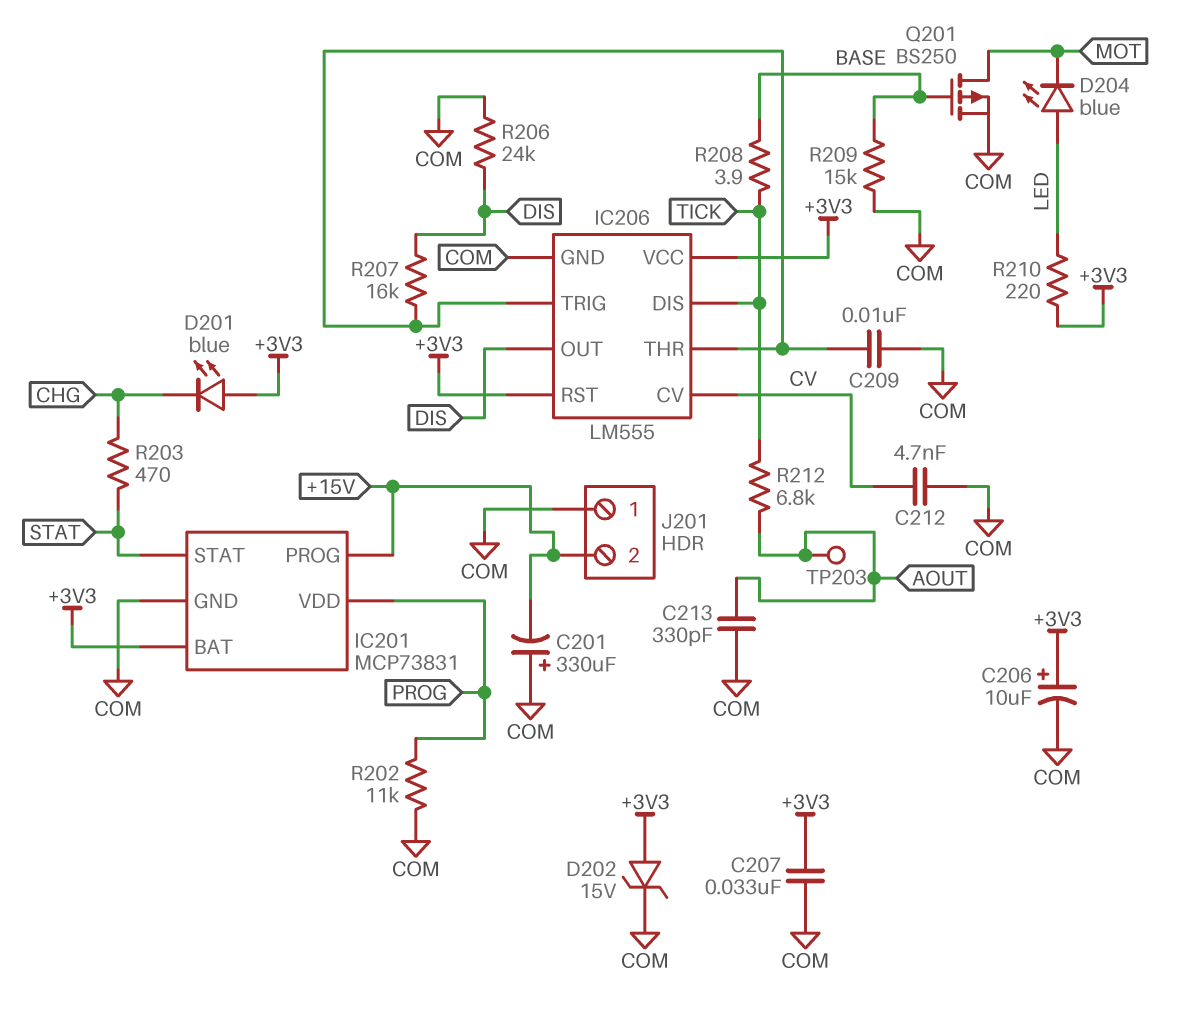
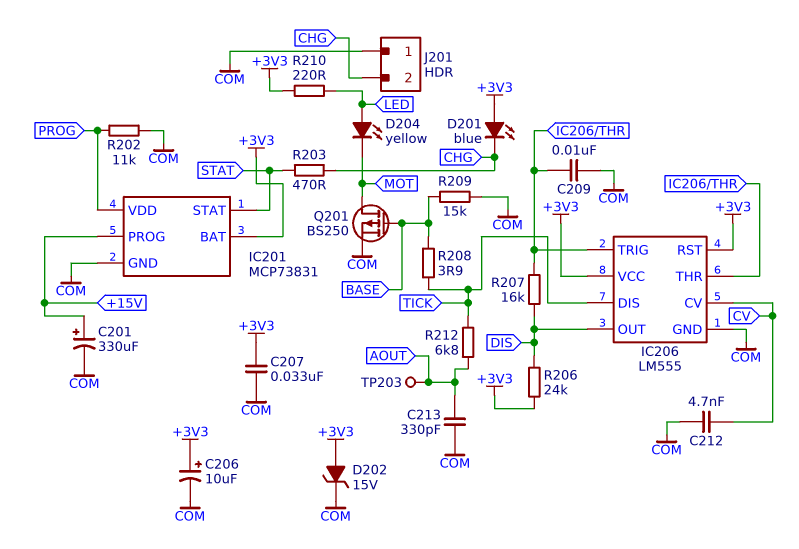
C201: 330uF (plus COM, minus +15V) -> 330uF (plus +15V, minus COM)
D204: LED blue (A LED, K MOT) -> LED yellow (A LED, K MOT)
J201 pin 2: +15V -> CHG
R206: 24k (COM, DIS) -> 24k (+3V3, DIS)

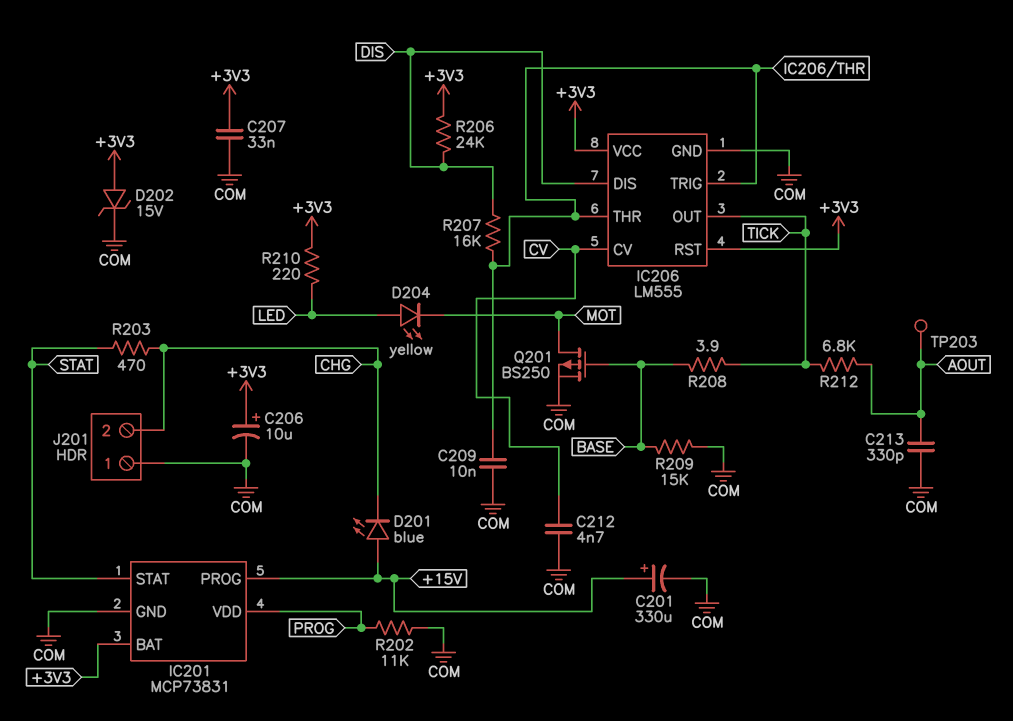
D201: LED blue (A +3V3, K CHG) -> LED blue (A +15V, K CHG)
IC206 pin DIS: TICK -> DIS
IC206 pin OUT: DIS -> TICK

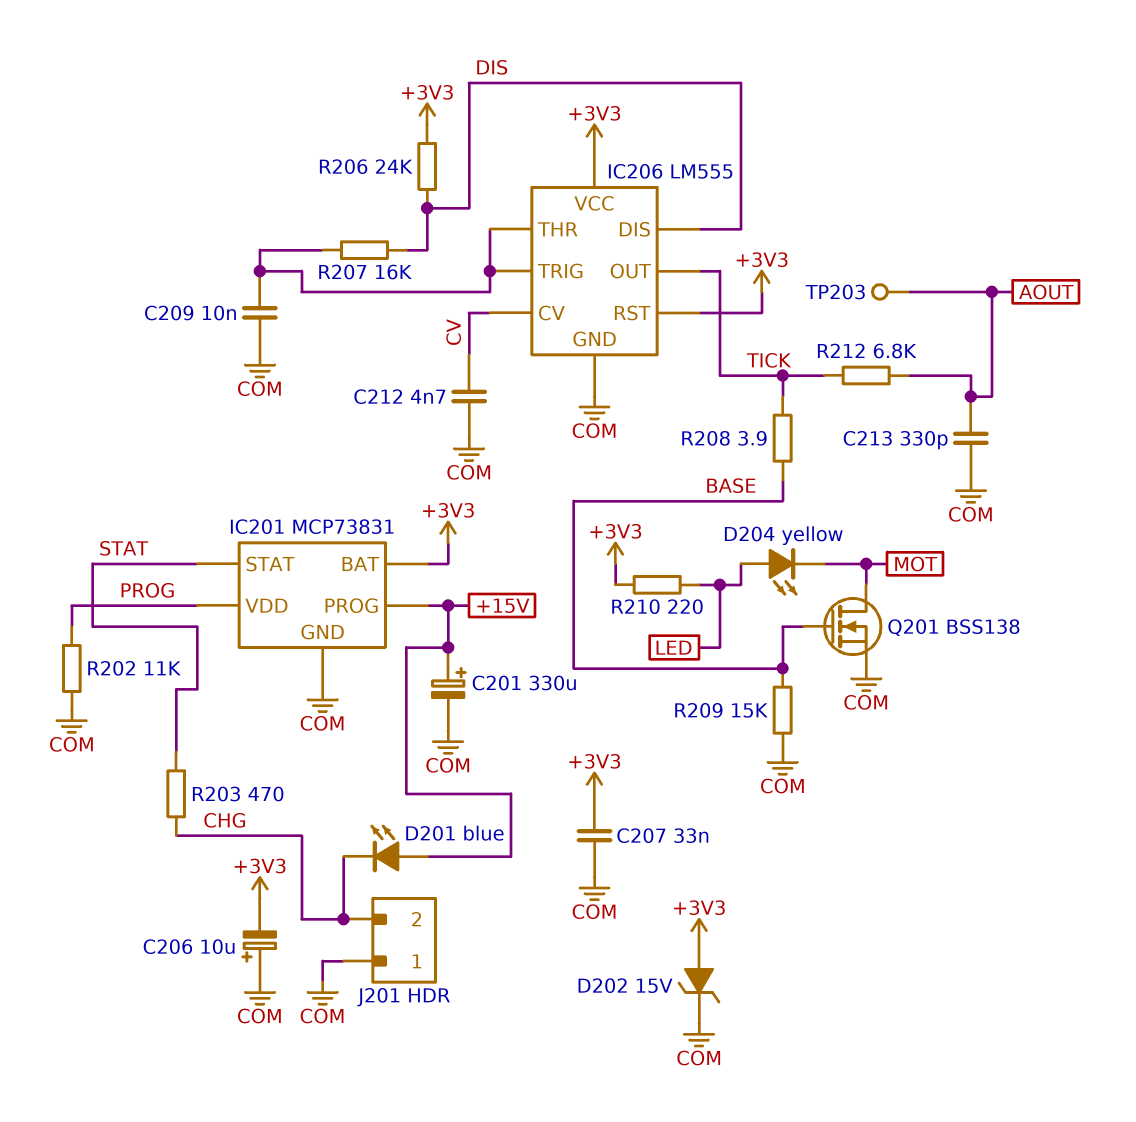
C206: 10uF (plus +3V3, minus COM) -> 10uF (plus COM, minus +3V3)
Q201: PMOS BS250 (G BASE, D MOT, S COM) -> NMOS BSS138 (G BASE, D MOT, S COM)

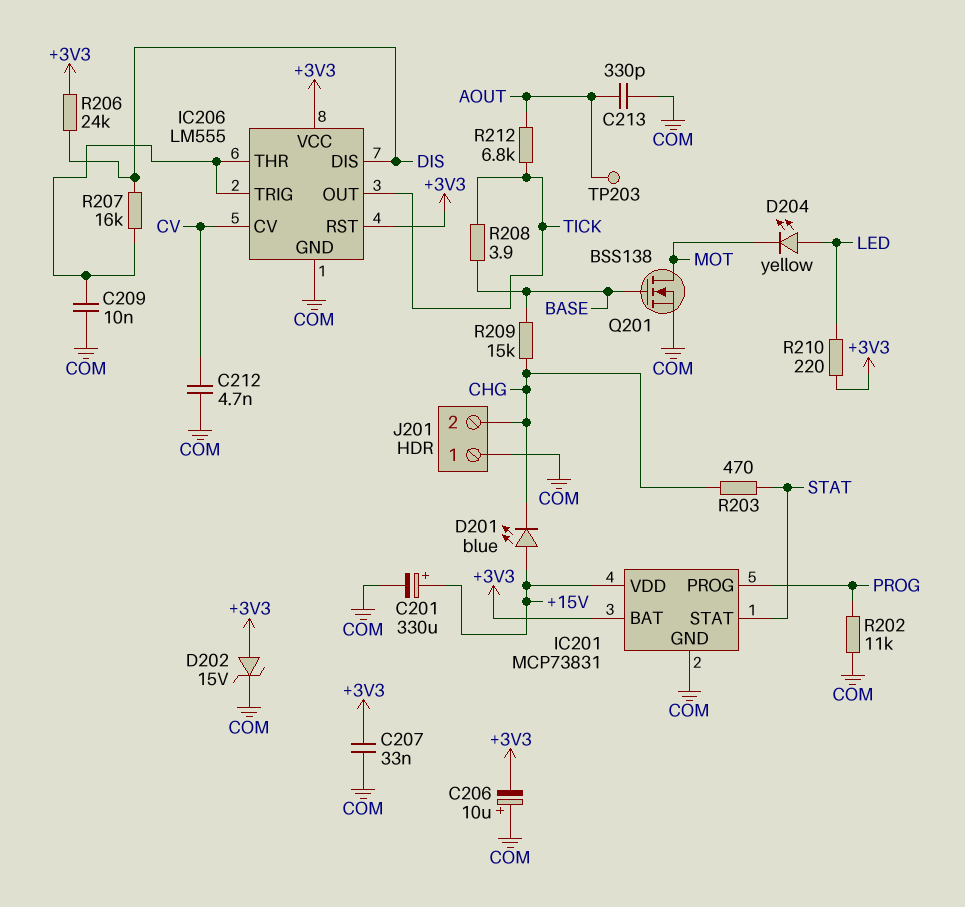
IC201 pin PROG: +15V -> PROG
IC201 pin VDD: PROG -> +15V
R209: 15k (BASE, COM) -> 15k (BASE, CHG)

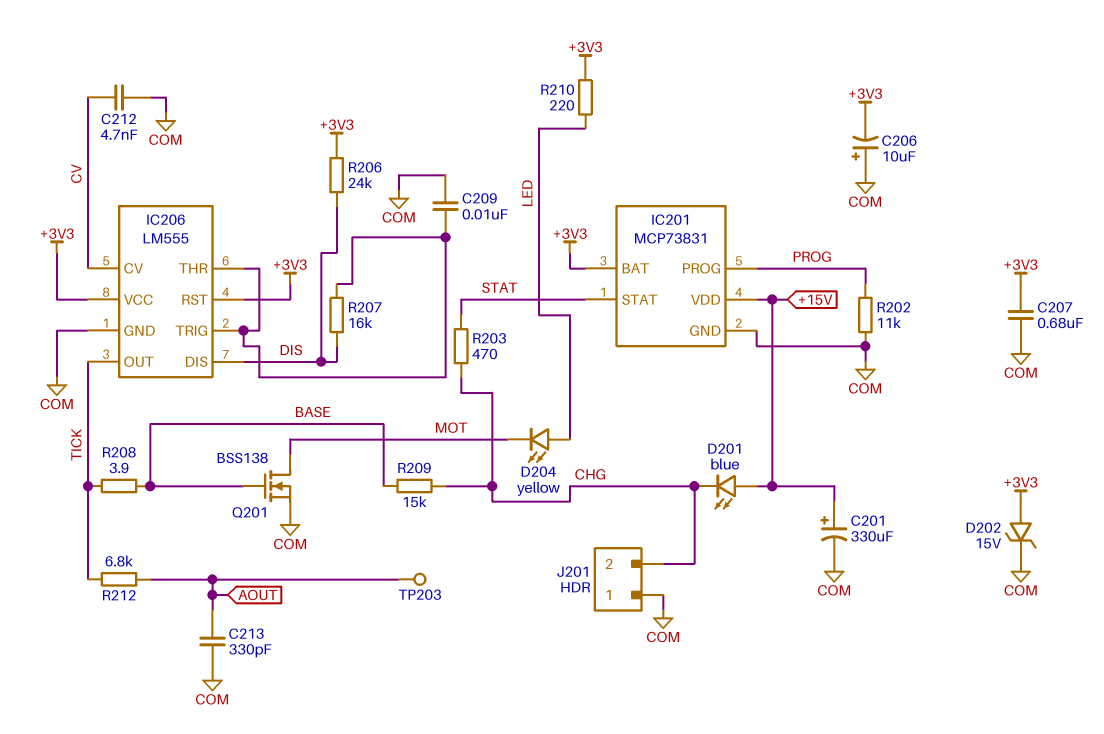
C207: 33nF (+3V3, COM) -> 680nF (+3V3, COM)

